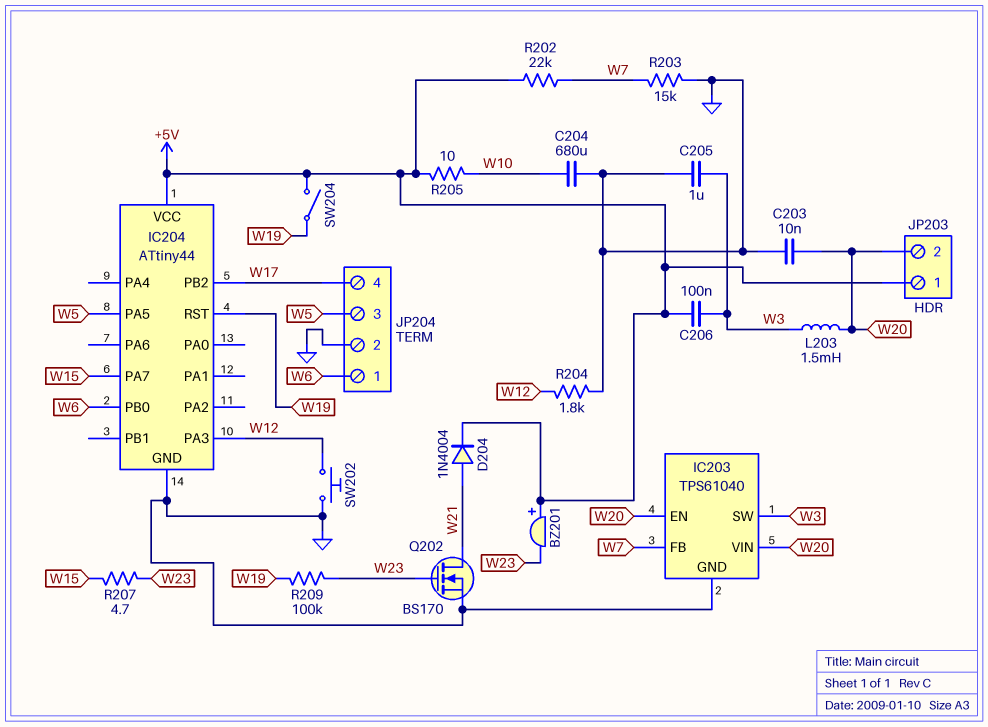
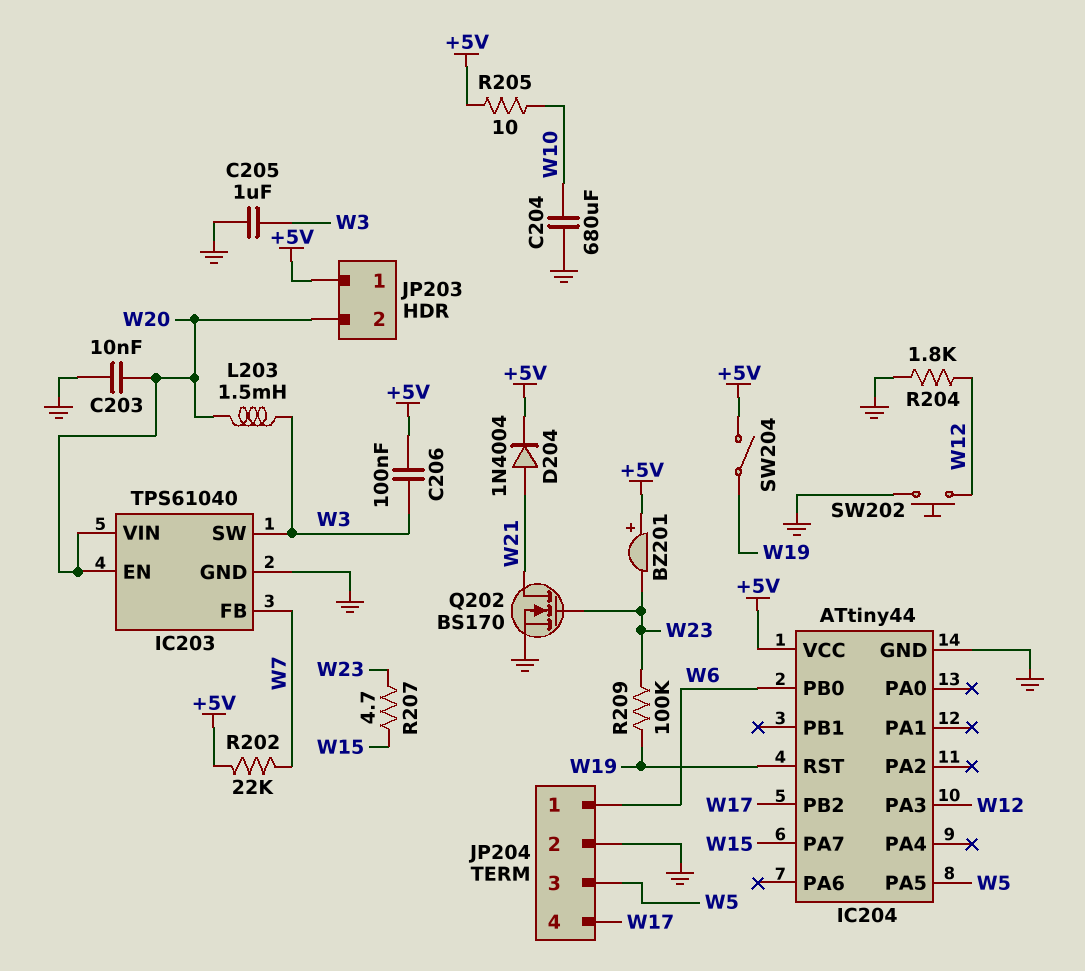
R203: 15k (GND, W7) -> none

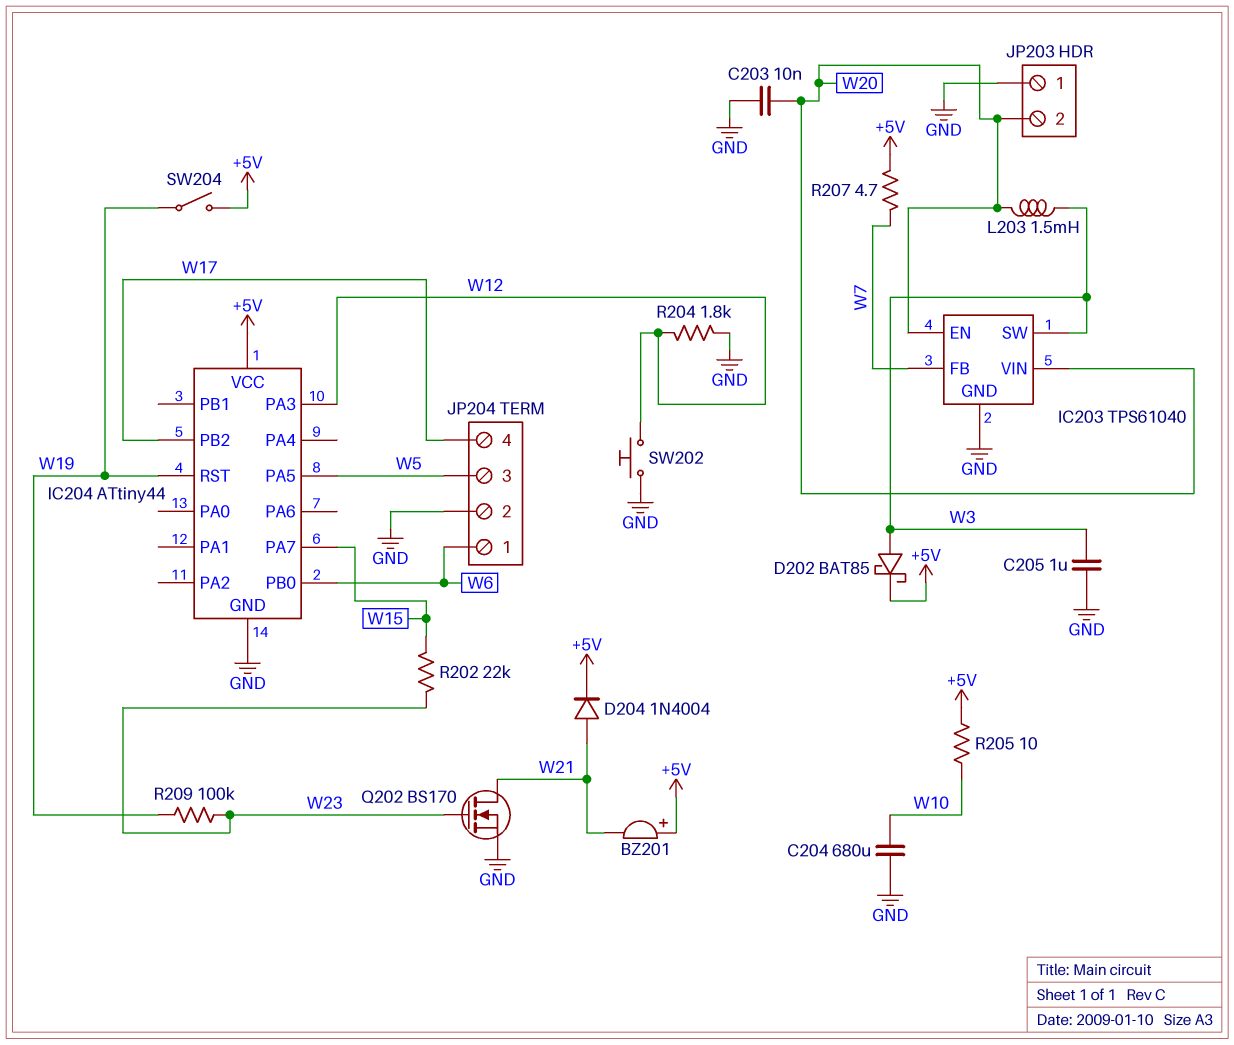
BZ201: buzzer (plus +5V, minus W23) -> buzzer (plus +5V, minus W21)
C206: 100nF (+5V, W3) -> none
D202: none -> schottky BAT85 (A W3, K +5V)
JP203 pin 1: +5V -> GND
R202: 22k (+5V, W7) -> 22k (W15, W23)
R207: 4.7 (W15, W23) -> 4.7 (+5V, W7)

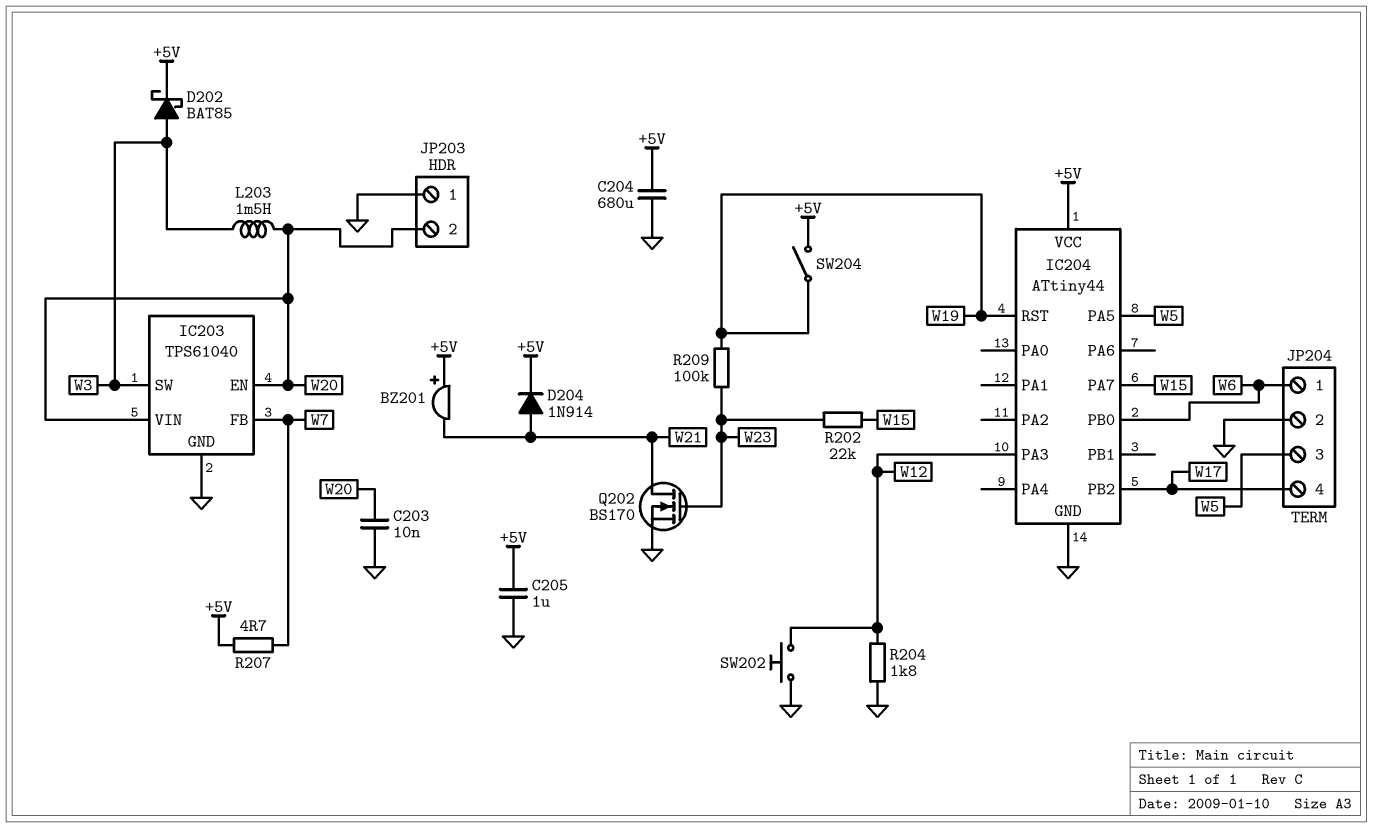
C204: 680uF (GND, W10) -> 680uF (+5V, GND)
C205: 1uF (GND, W3) -> 1uF (+5V, GND)
D204: diode 1N4004 (A W21, K +5V) -> diode 1N914 (A W21, K +5V)
R205: 10 (+5V, W10) -> none

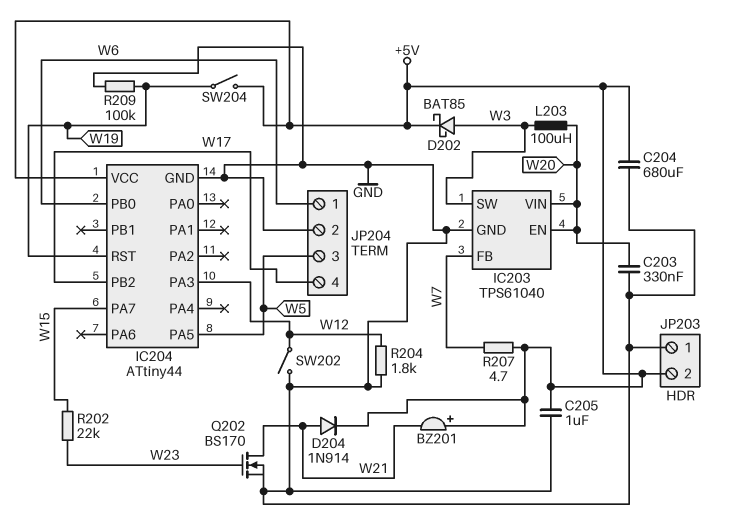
C203: 10nF (GND, W20) -> 330nF (GND, W20)
JP203 pin 2: W20 -> +5V
L203: 1.5mH (W3, W20) -> 100uH (W3, W20)
R209: 100k (W19, W23) -> 100k (GND, W19)
SW202: button (GND, W12) -> switch (GND, W12)

